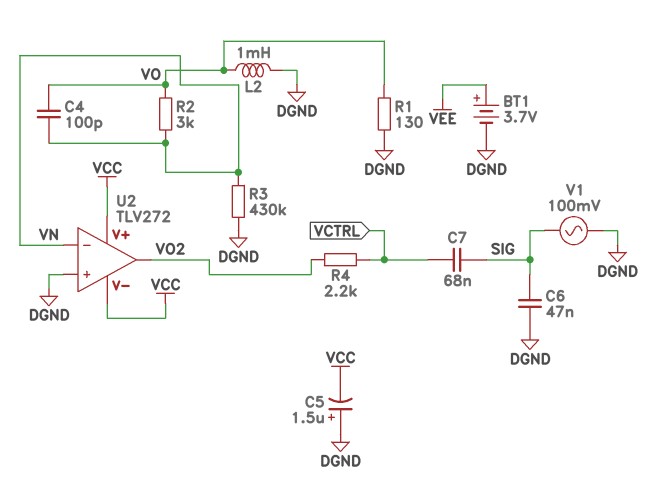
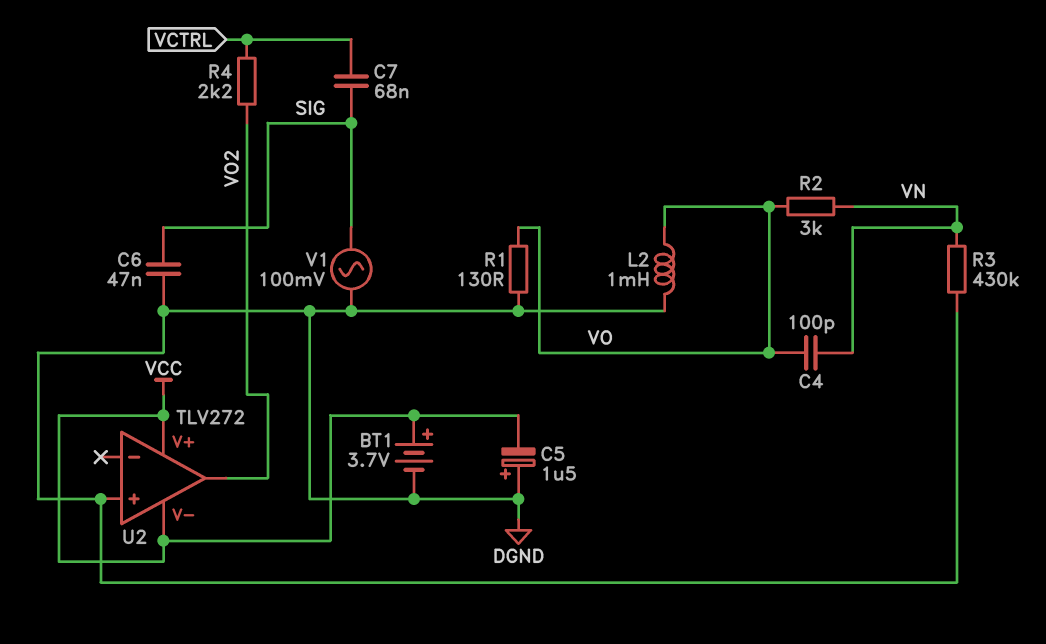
BT1: 3.7V (plus VEE, minus DGND) -> 3.7V (plus VCC, minus DGND)
U2 pin in-: VN -> none

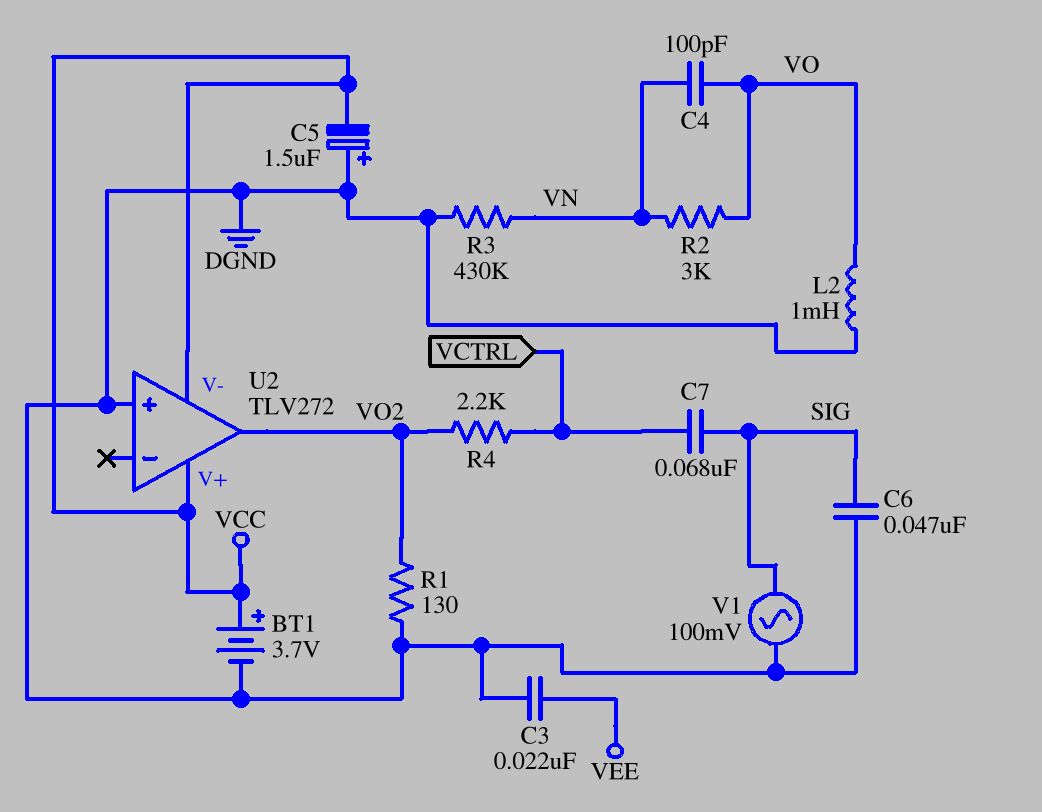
C3: none -> 22nF (DGND, VEE)
R1: 130 (DGND, VO) -> 130 (DGND, VO2)

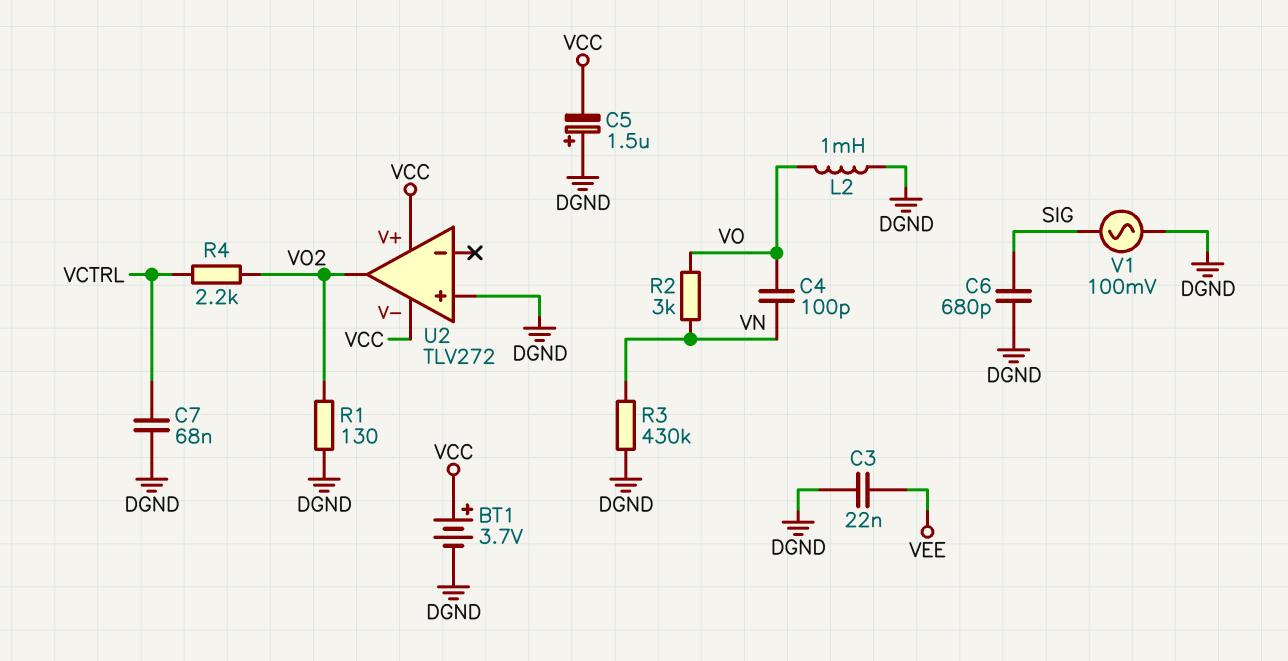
C6: 47nF (DGND, SIG) -> 680pF (DGND, SIG)
C7: 68nF (SIG, VCTRL) -> 68nF (DGND, VCTRL)

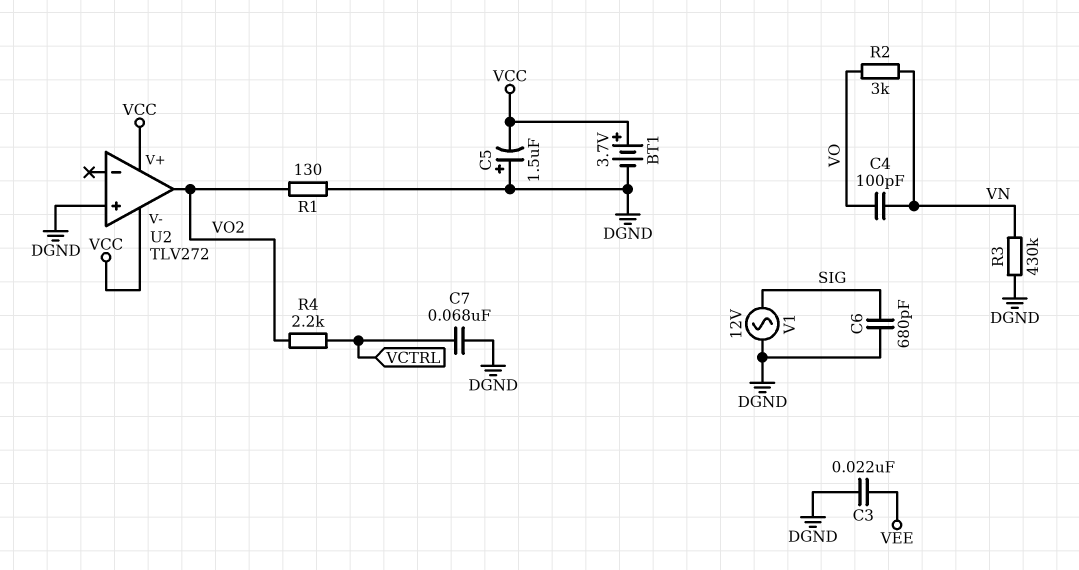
L2: 1mH (DGND, VO) -> none
V1: AC 100mV (DGND, SIG) -> AC 12V (DGND, SIG)

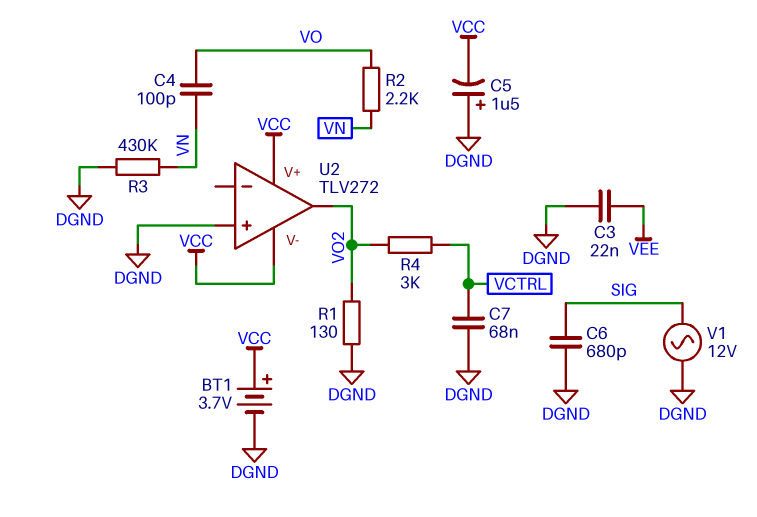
R2: 3k (VN, VO) -> 2.2k (VN, VO)
R4: 2.2k (VCTRL, VO2) -> 3k (VCTRL, VO2)

